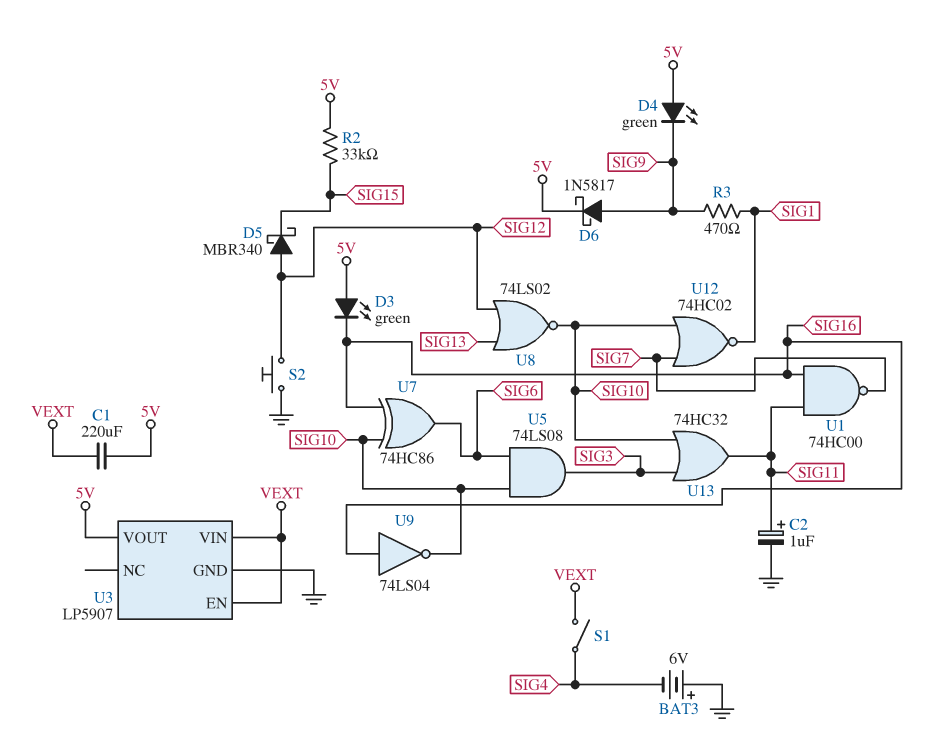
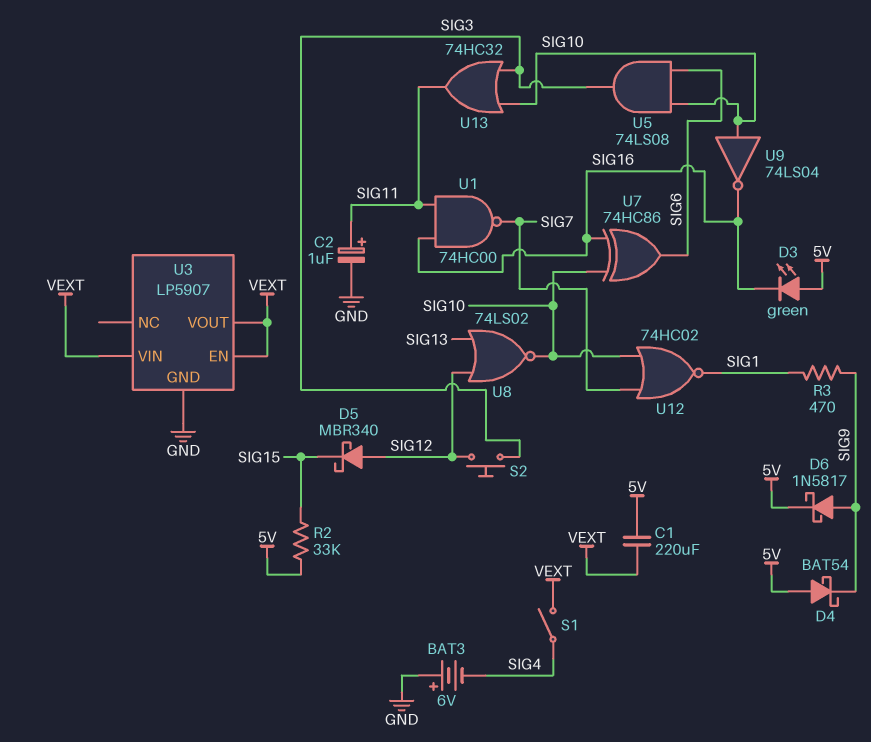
D4: LED green (A 5V, K SIG9) -> schottky BAT54 (A 5V, K SIG9)
S2: button (GND, SIG12) -> button (SIG3, SIG12)
U3 pin VOUT: 5V -> VEXT
U9: NOT 74LS04 (in SIG16, out SIG10) -> NOT 74LS04 (in SIG10, out SIG16)

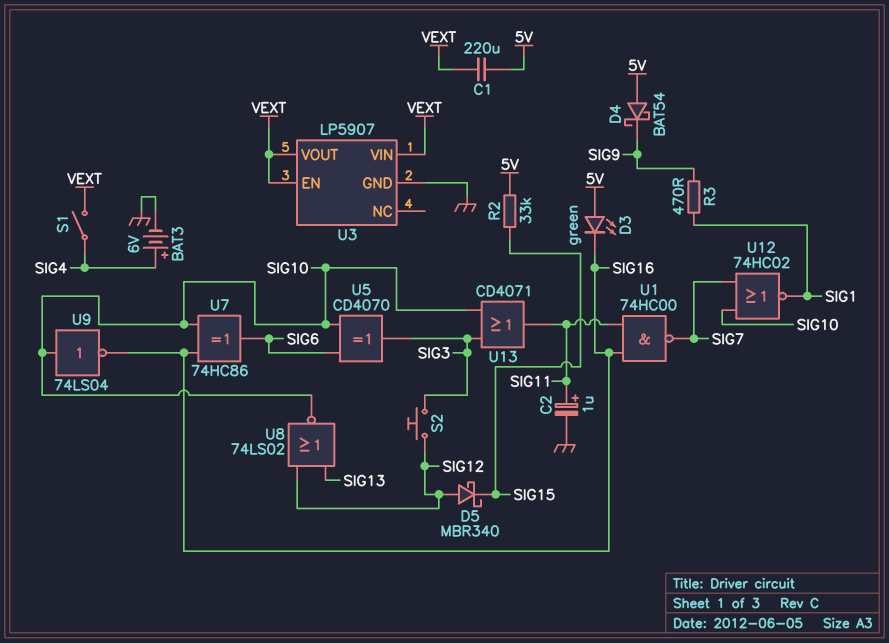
BAT3: 6V (plus GND, minus SIG4) -> 6V (plus SIG4, minus GND)
D6: schottky 1N5817 (A SIG9, K 5V) -> none
U5: AND 74LS08 (in SIG6, in SIG10, out SIG3) -> XOR CD4070 (in SIG6, in SIG10, out SIG3)
U13: OR 74HC32 (in SIG3, in SIG10, out SIG11) -> OR CD4071 (in SIG3, in SIG10, out SIG11)

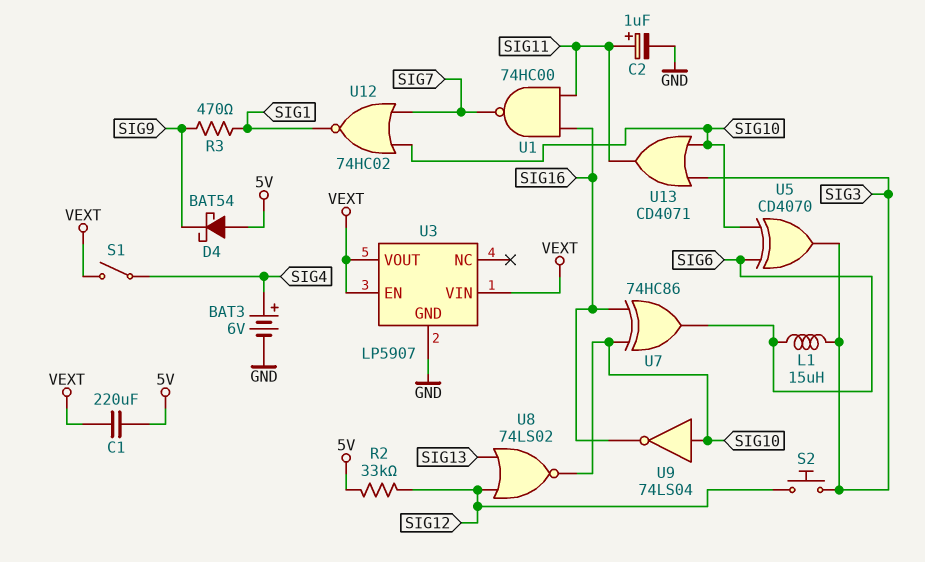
D3: LED green (A 5V, K SIG16) -> none
D5: schottky MBR340 (A SIG12, K SIG15) -> none
L1: none -> 15uH (SIG3, SIG6)
R2: 33k (5V, SIG15) -> 33k (5V, SIG12)

